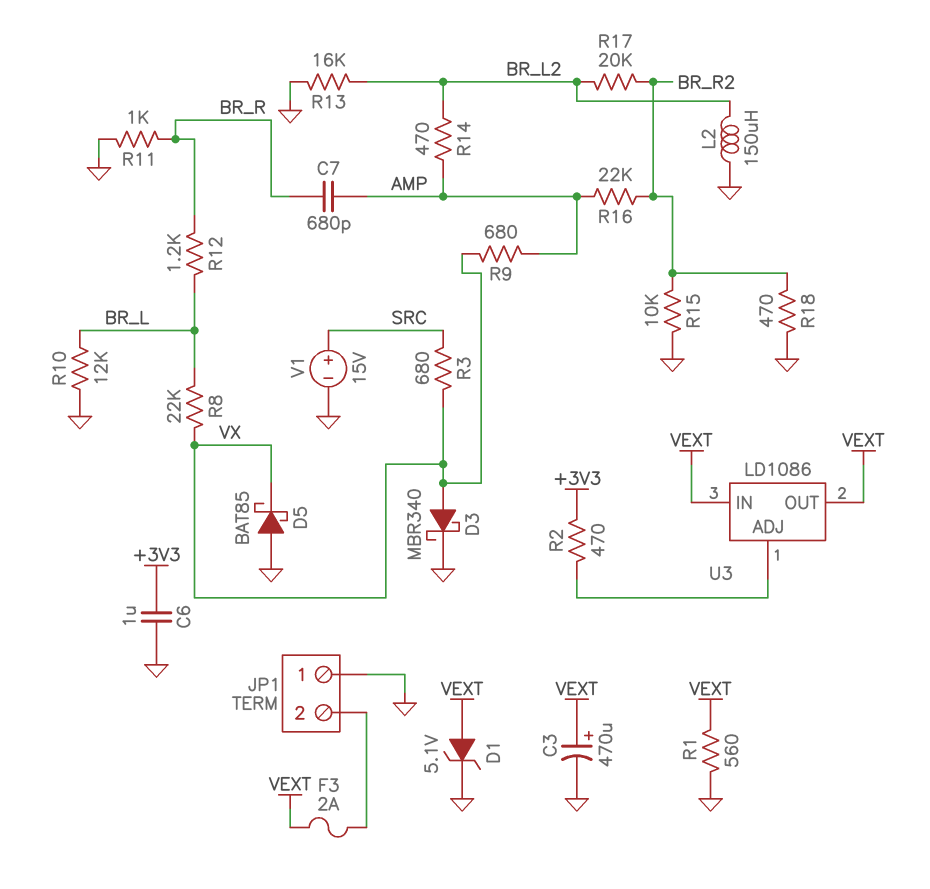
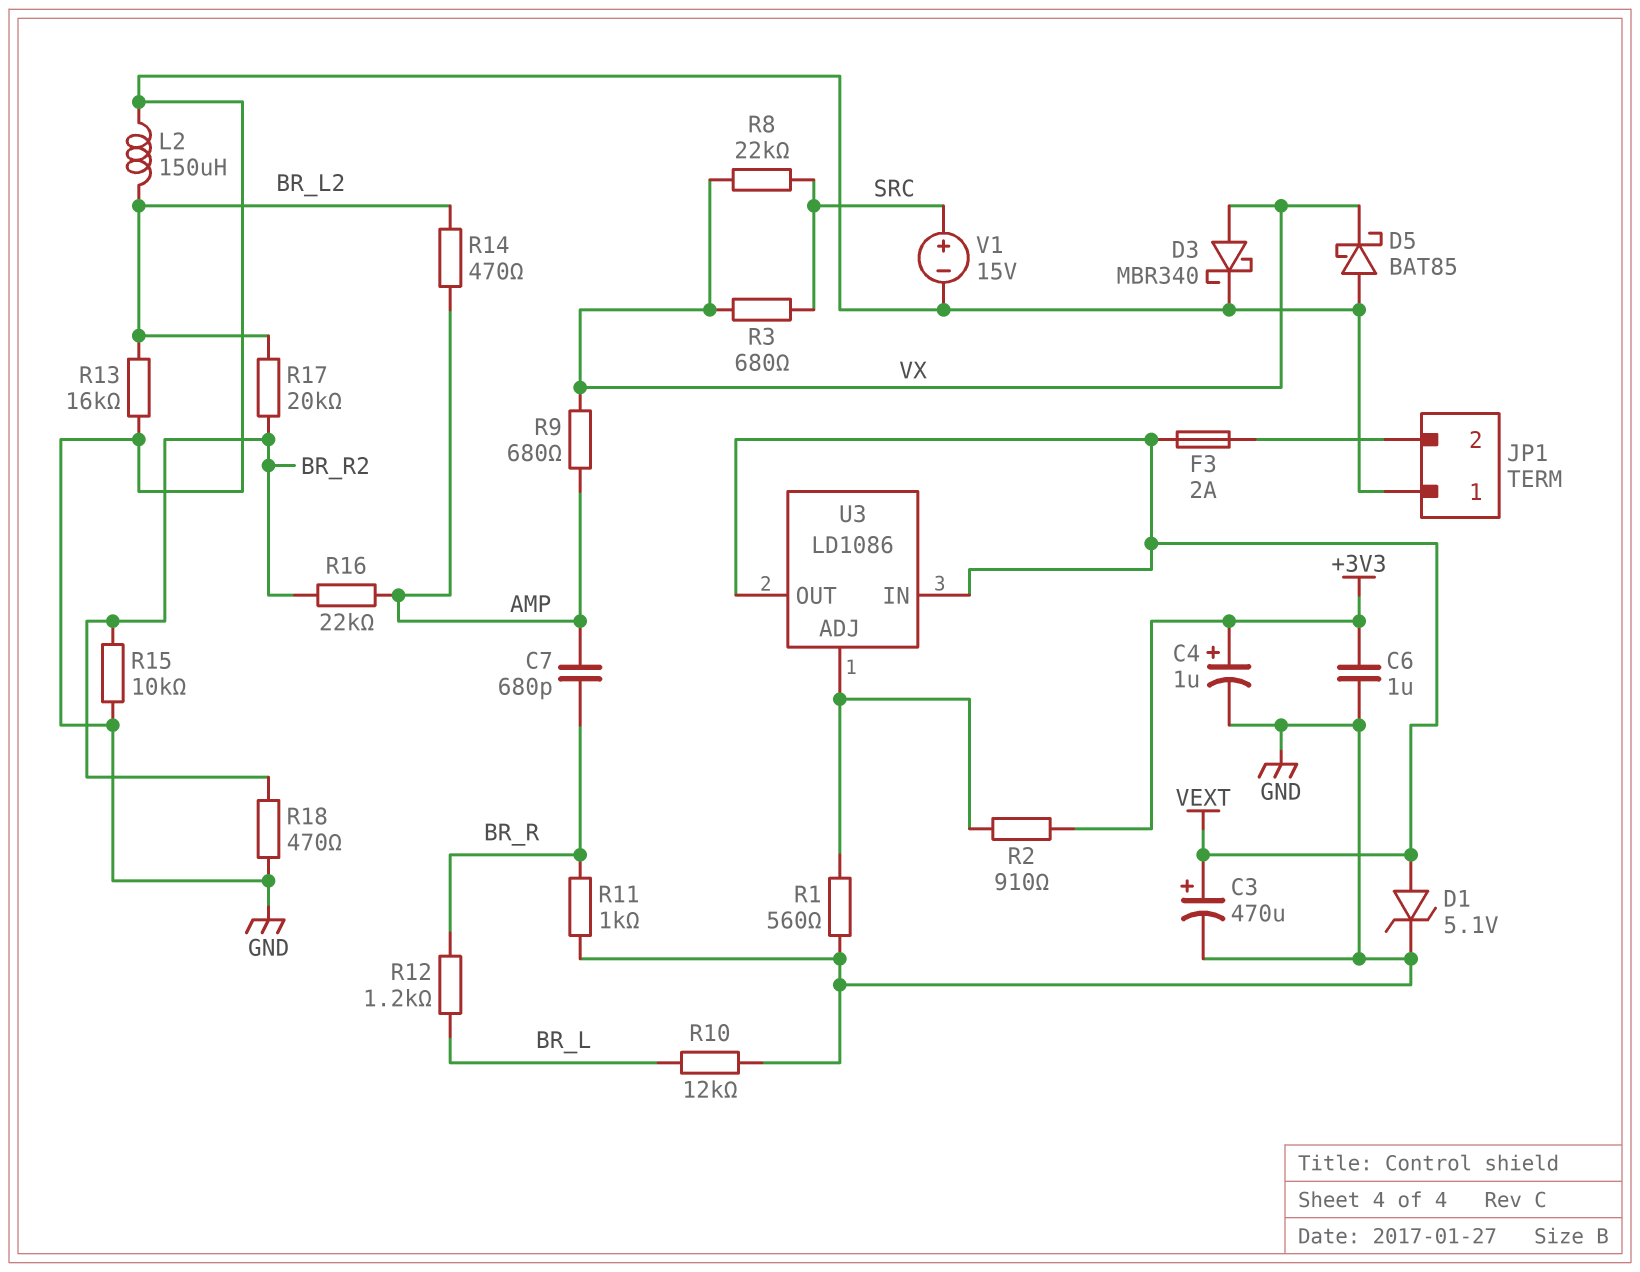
C4: none -> 1uF (plus +3V3, minus GND)
R1: 560 (GND, VEXT) -> 560 (GND, U3/ADJ)
R2: 470 (+3V3, U3/ADJ) -> 910 (+3V3, U3/ADJ)
R8: 22k (BR_L, VX) -> 22k (SRC, VX)

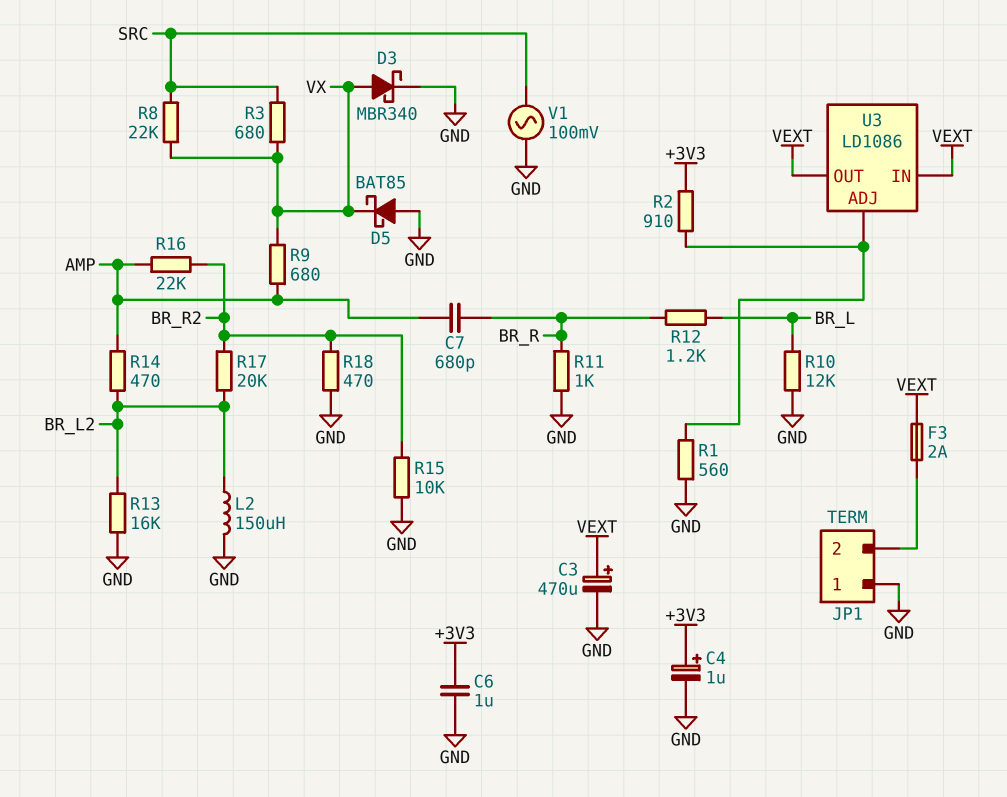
D1: zener 5.1V (A VEXT, K GND) -> none
V1: 15V (plus SRC, minus GND) -> AC 100mV (GND, SRC)

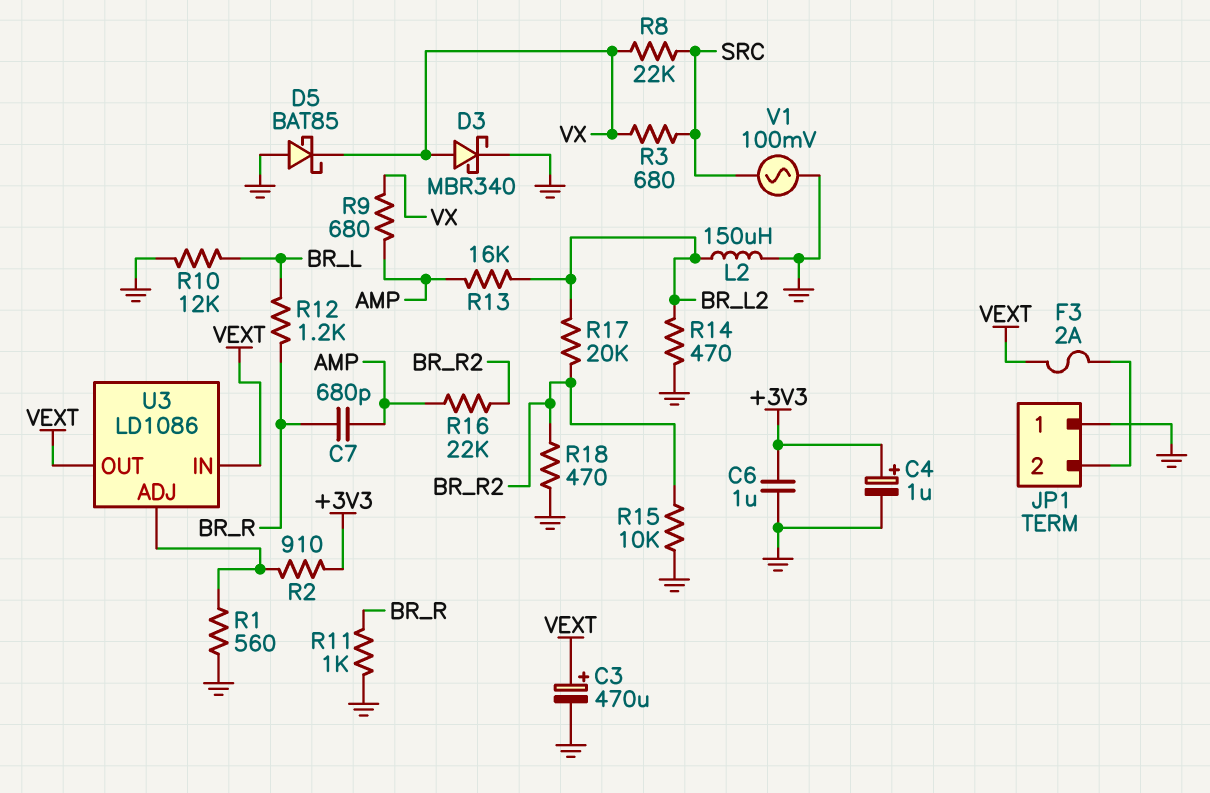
R13: 16k (BR_L2, GND) -> 16k (AMP, BR_L2)
R14: 470 (AMP, BR_L2) -> 470 (BR_L2, GND)

